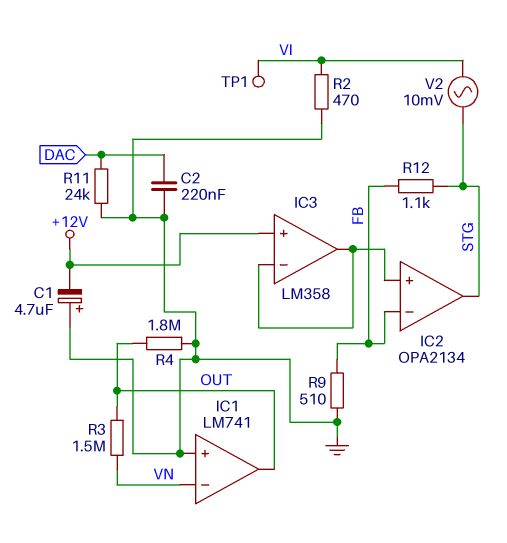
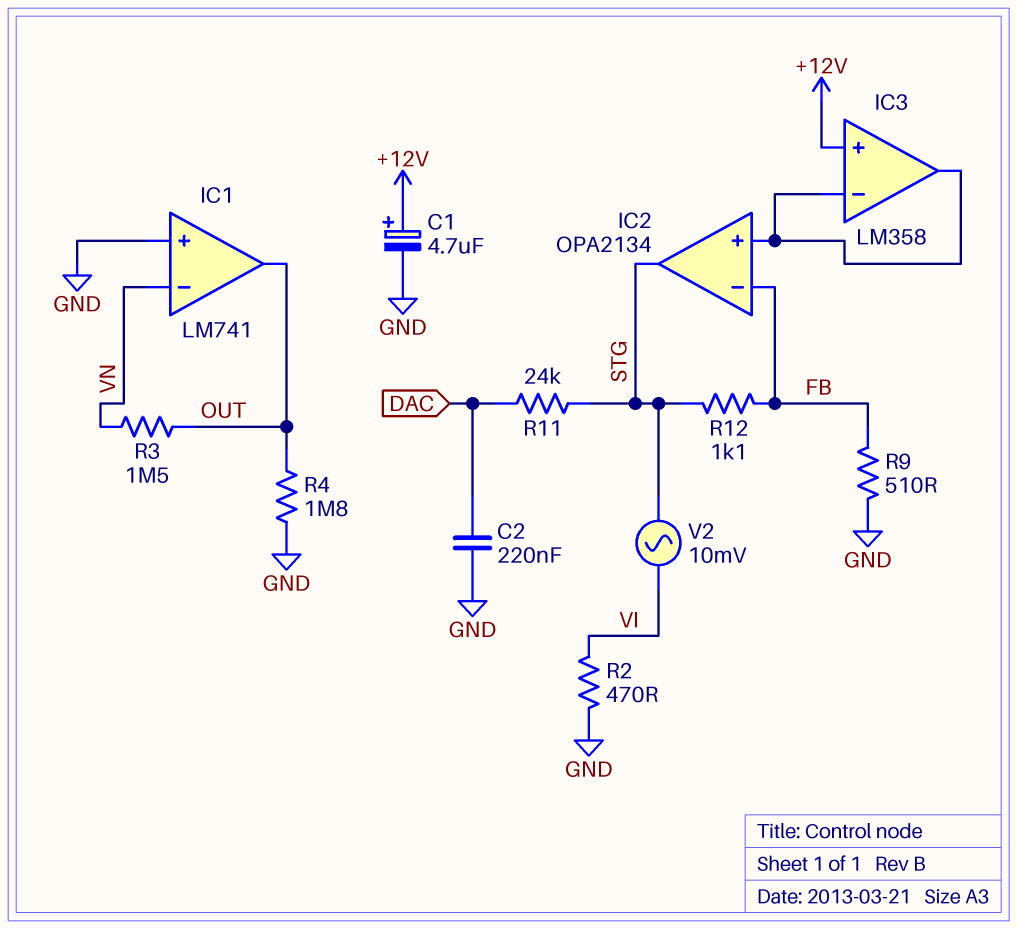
C1: 4.7uF (plus GND, minus +12V) -> 4.7uF (plus +12V, minus GND)
R11: 24k (DAC, GND) -> 24k (DAC, STG)
TP1: test point (VI) -> none

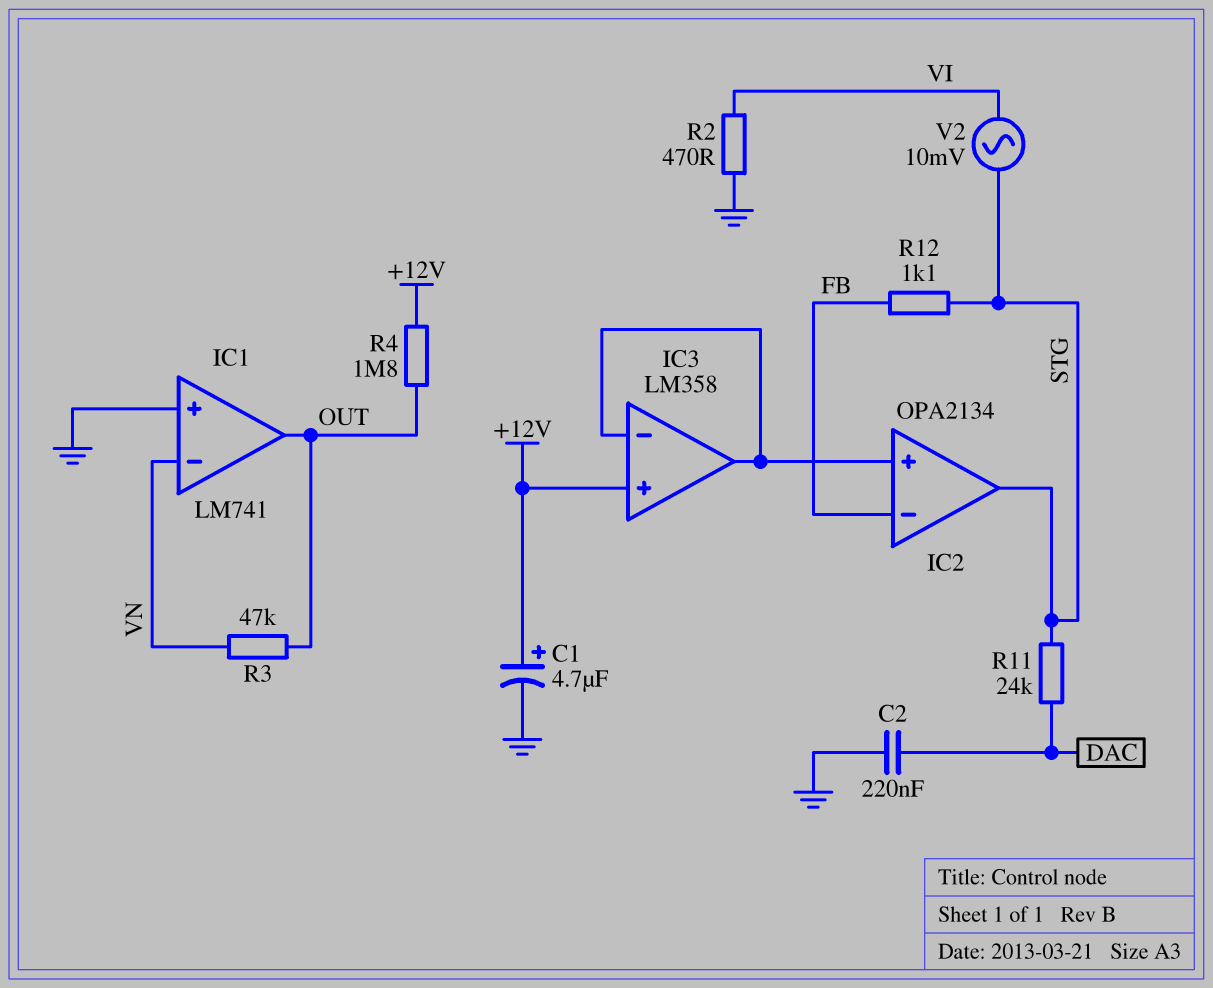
R3: 1.5M (OUT, VN) -> 47k (OUT, VN)
R4: 1.8M (GND, OUT) -> 1.8M (+12V, OUT)
R9: 510 (FB, GND) -> none

